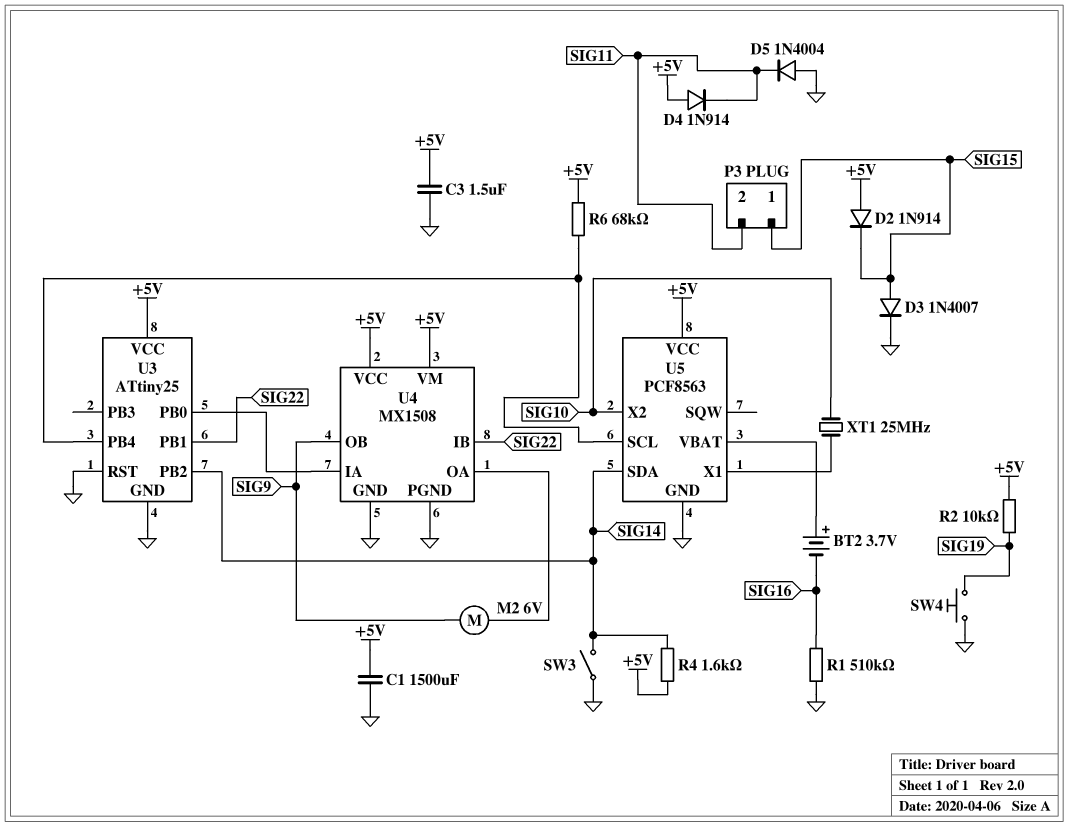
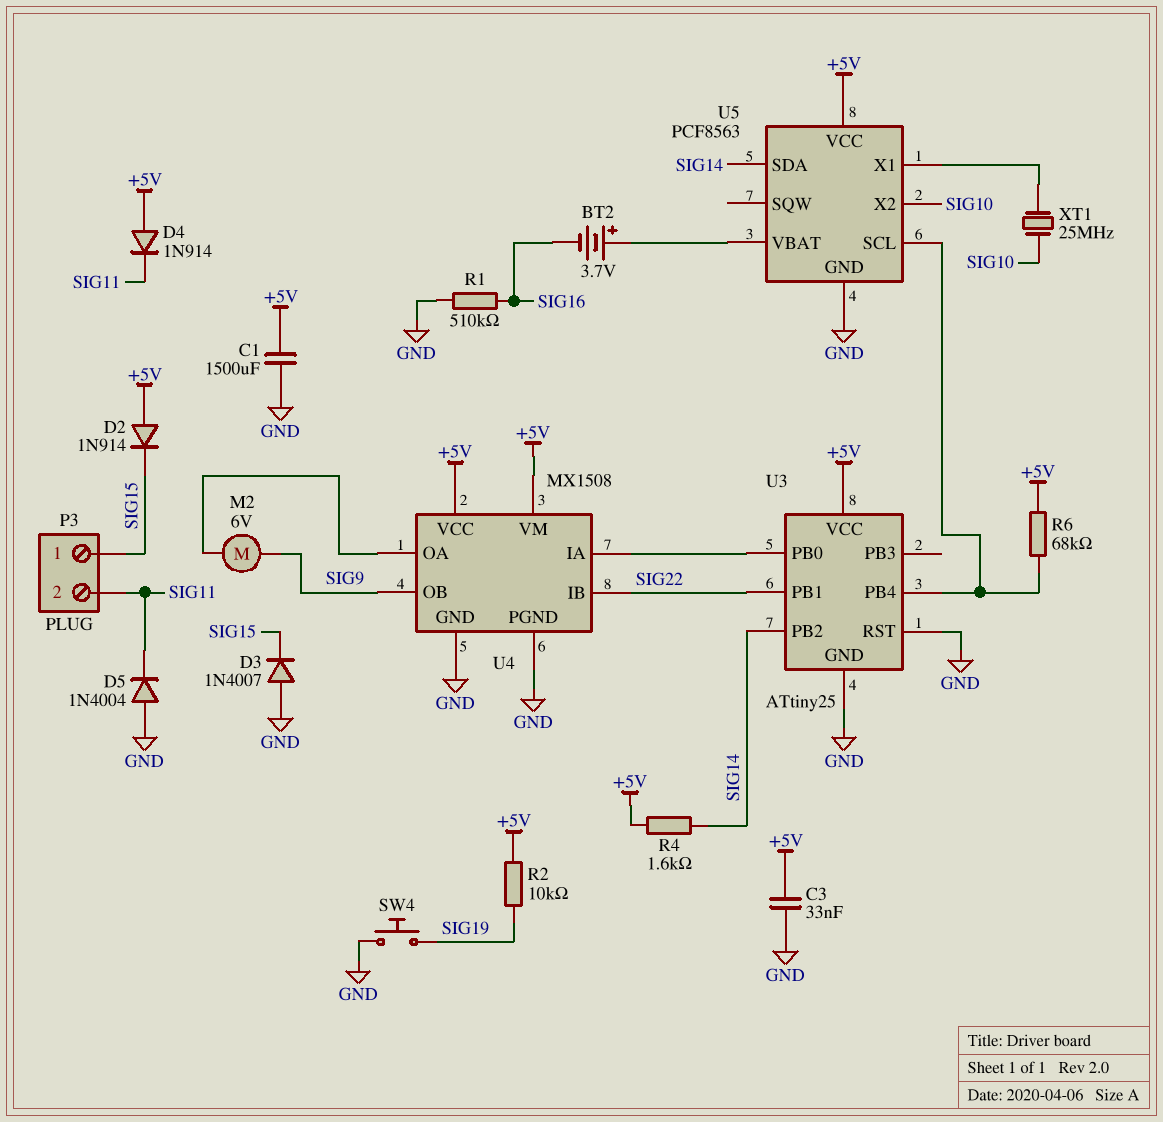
C3: 1.5uF (+5V, GND) -> 33nF (+5V, GND)
D3: diode 1N4007 (A SIG15, K GND) -> diode 1N4007 (A GND, K SIG15)
SW3: switch (GND, SIG14) -> none

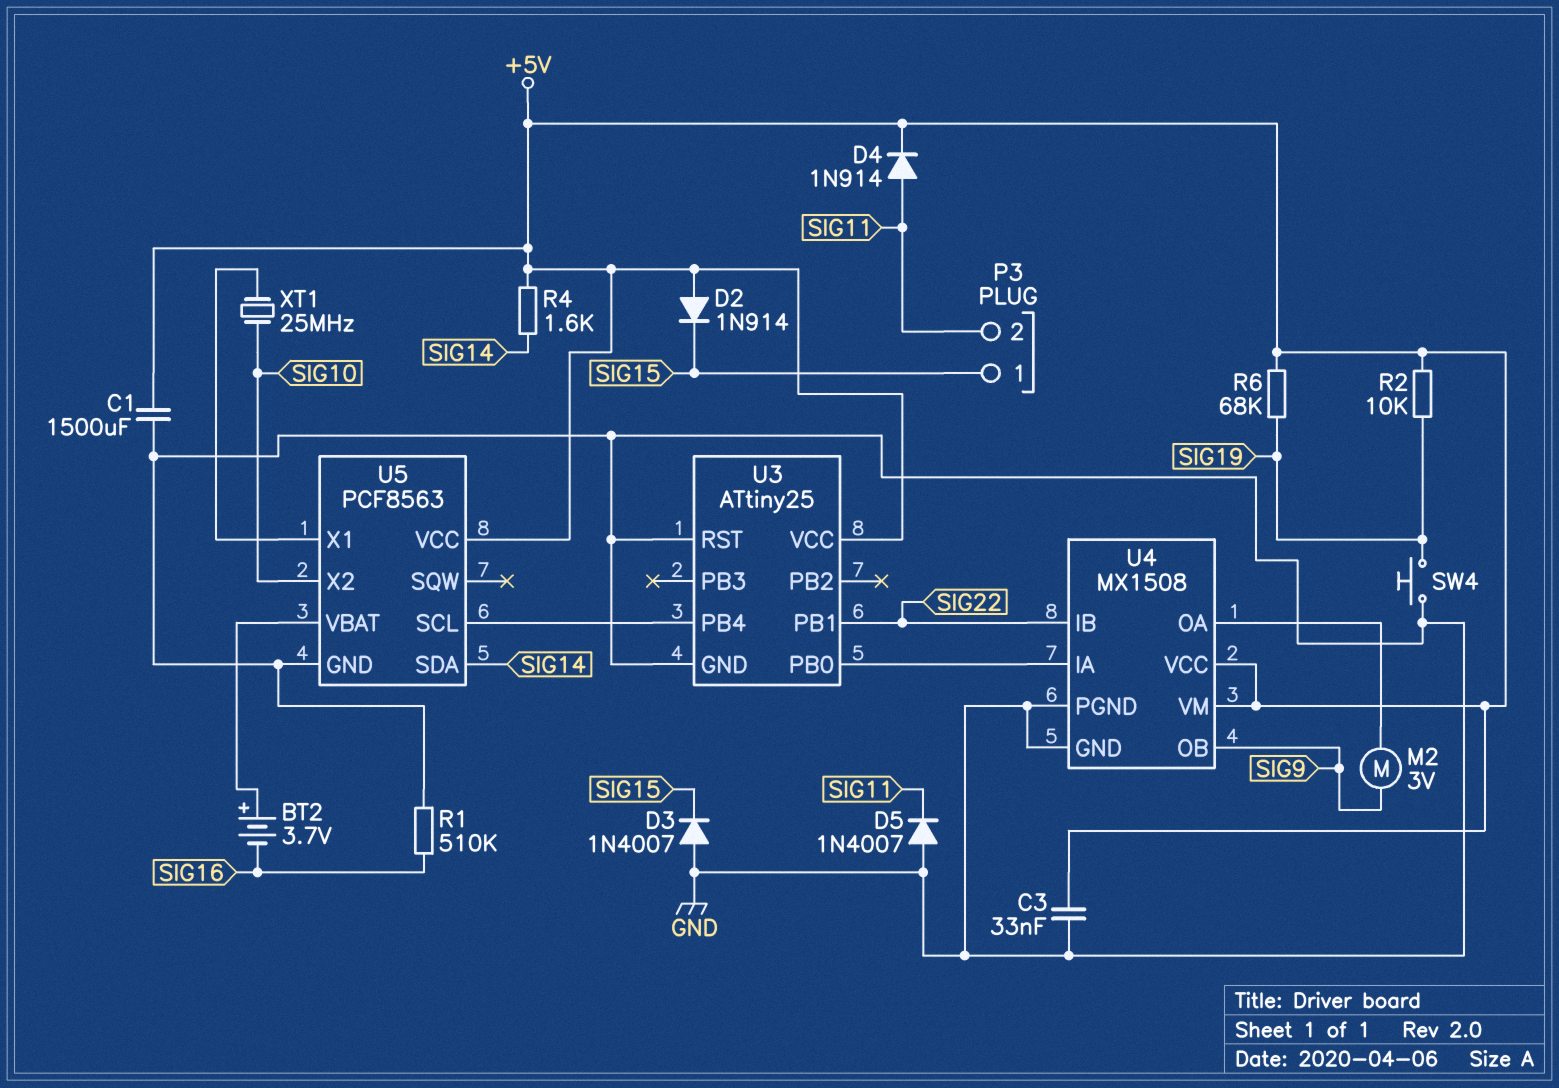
D4: diode 1N914 (A +5V, K SIG11) -> diode 1N914 (A SIG11, K +5V)
D5: diode 1N4004 (A GND, K SIG11) -> diode 1N4007 (A GND, K SIG11)
M2: motor 6V (SIG9, U4/OA) -> motor 3V (SIG9, U4/OA)
R6: 68k (+5V, U3/PB4) -> 68k (+5V, SIG19)
U3 pin PB2: SIG14 -> none

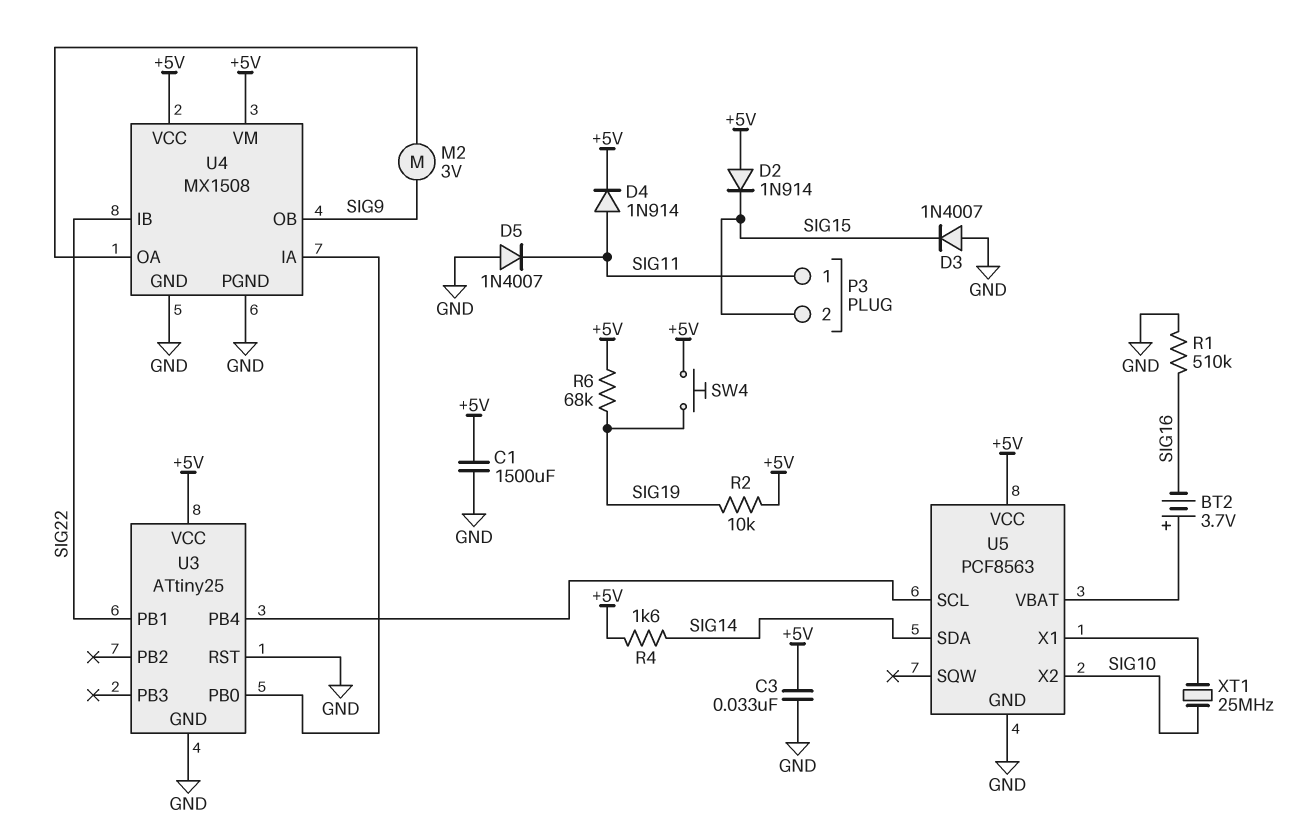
P3 pin 1: SIG15 -> SIG11
P3 pin 2: SIG11 -> SIG15
SW4: button (GND, SIG19) -> button (+5V, SIG19)

